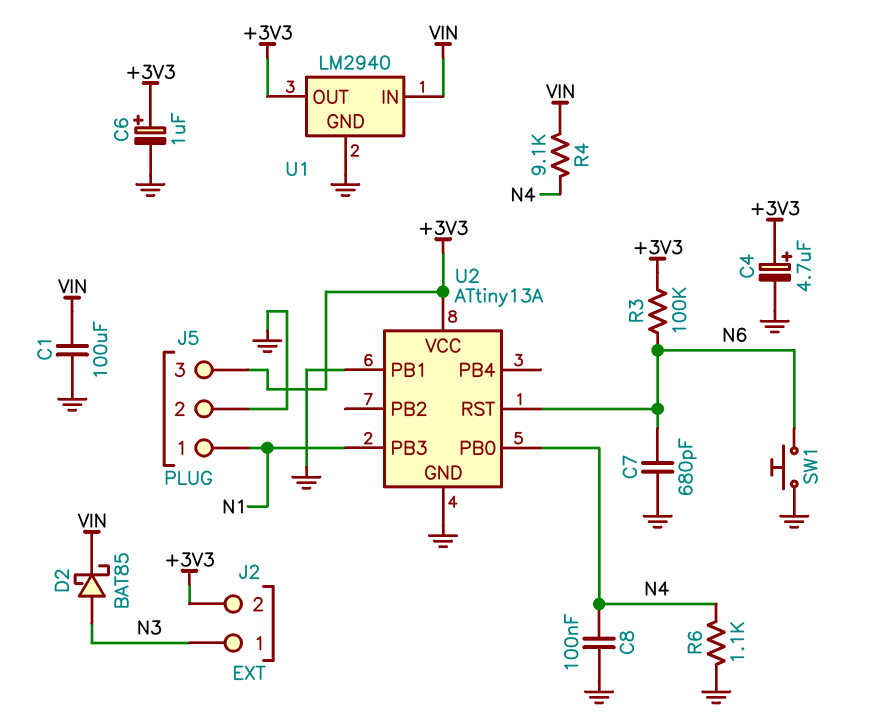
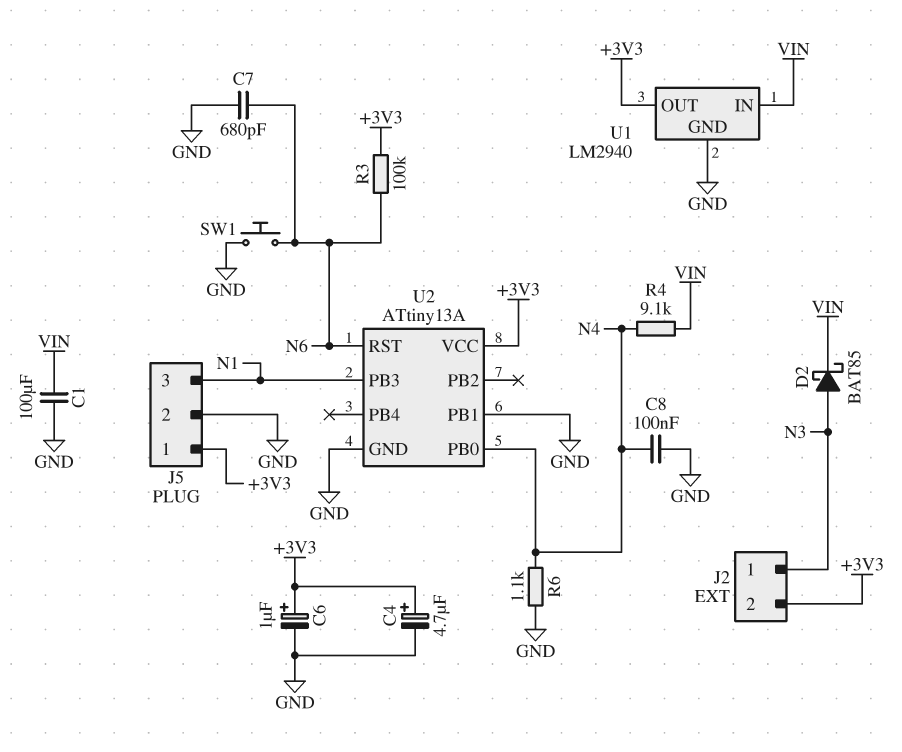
J5 pin 1: N1 -> +3V3
J5 pin 3: +3V3 -> N1

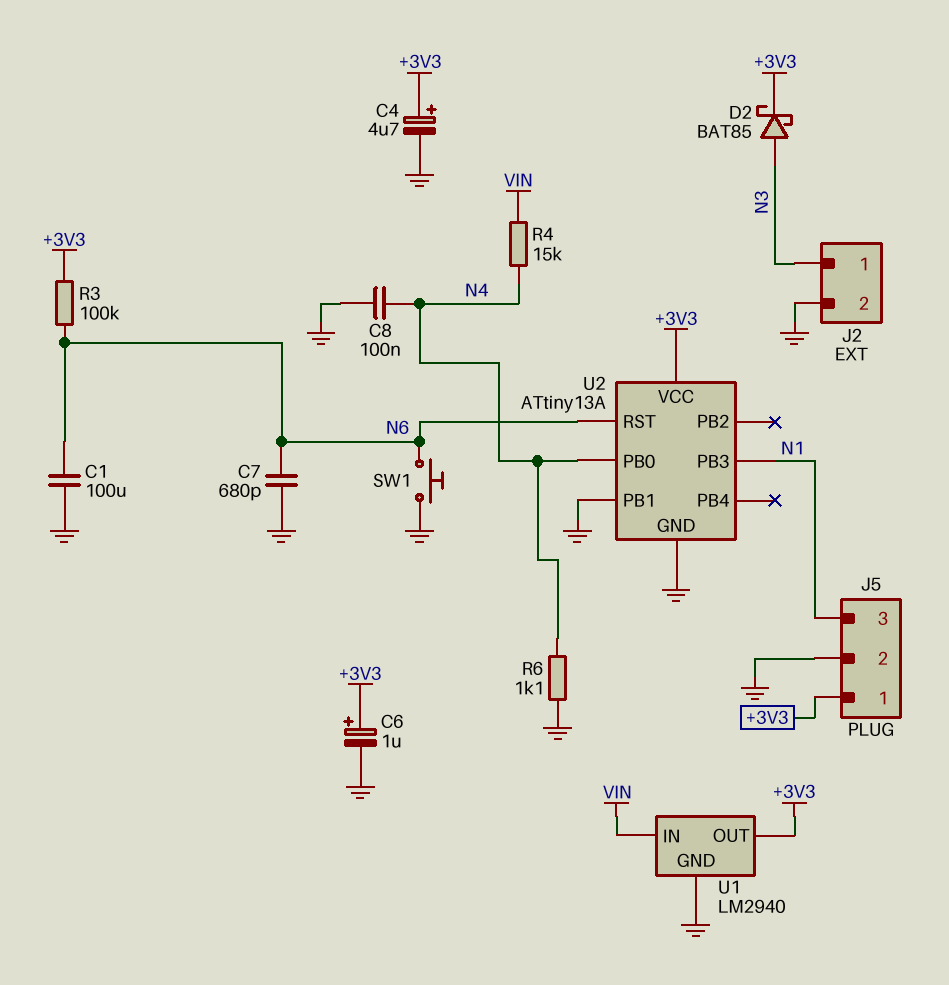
C1: 100uF (GND, VIN) -> 100uF (GND, N6)
D2: schottky BAT85 (A N3, K VIN) -> schottky BAT85 (A N3, K +3V3)
J2 pin 2: +3V3 -> GND
R4: 9.1k (N4, VIN) -> 15k (N4, VIN)

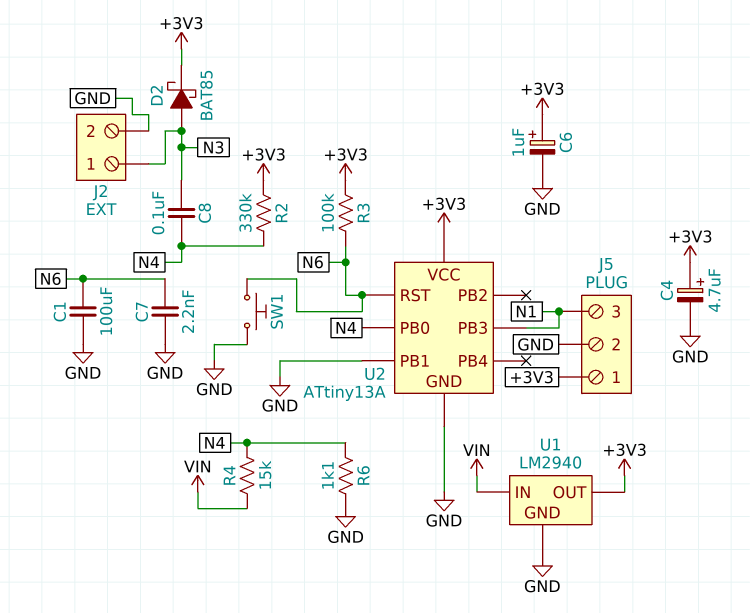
C7: 680pF (GND, N6) -> 2.2nF (GND, N6)
C8: 100nF (GND, N4) -> 100nF (N3, N4)
R2: none -> 330k (+3V3, N4)

